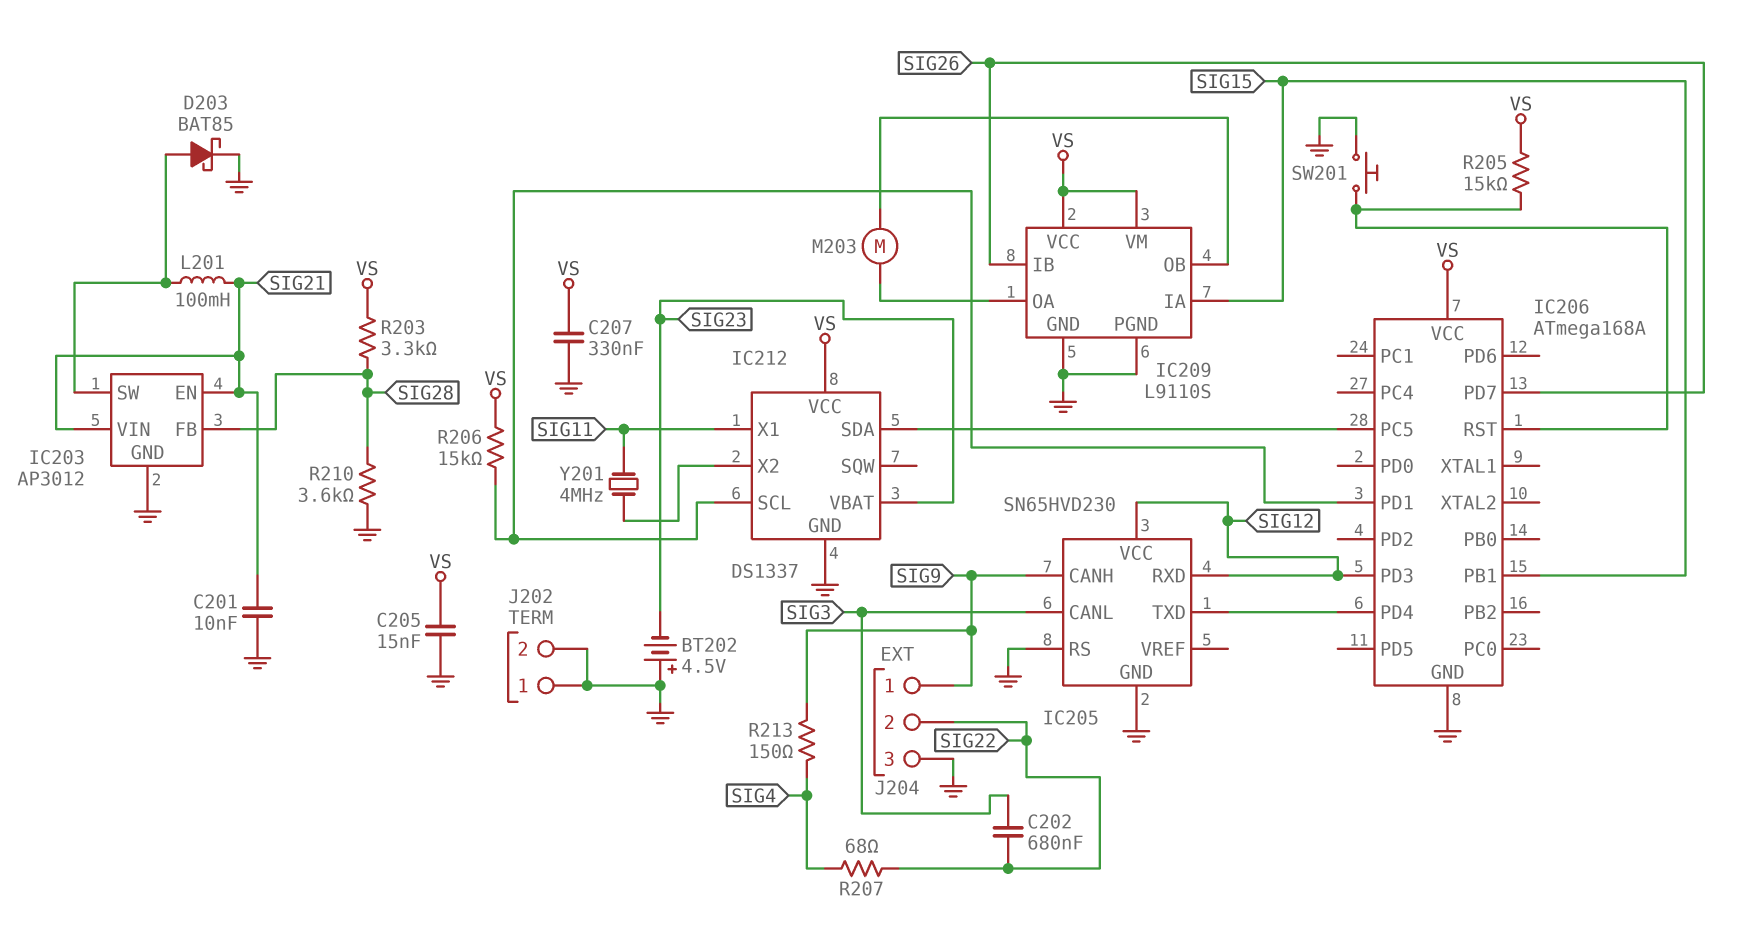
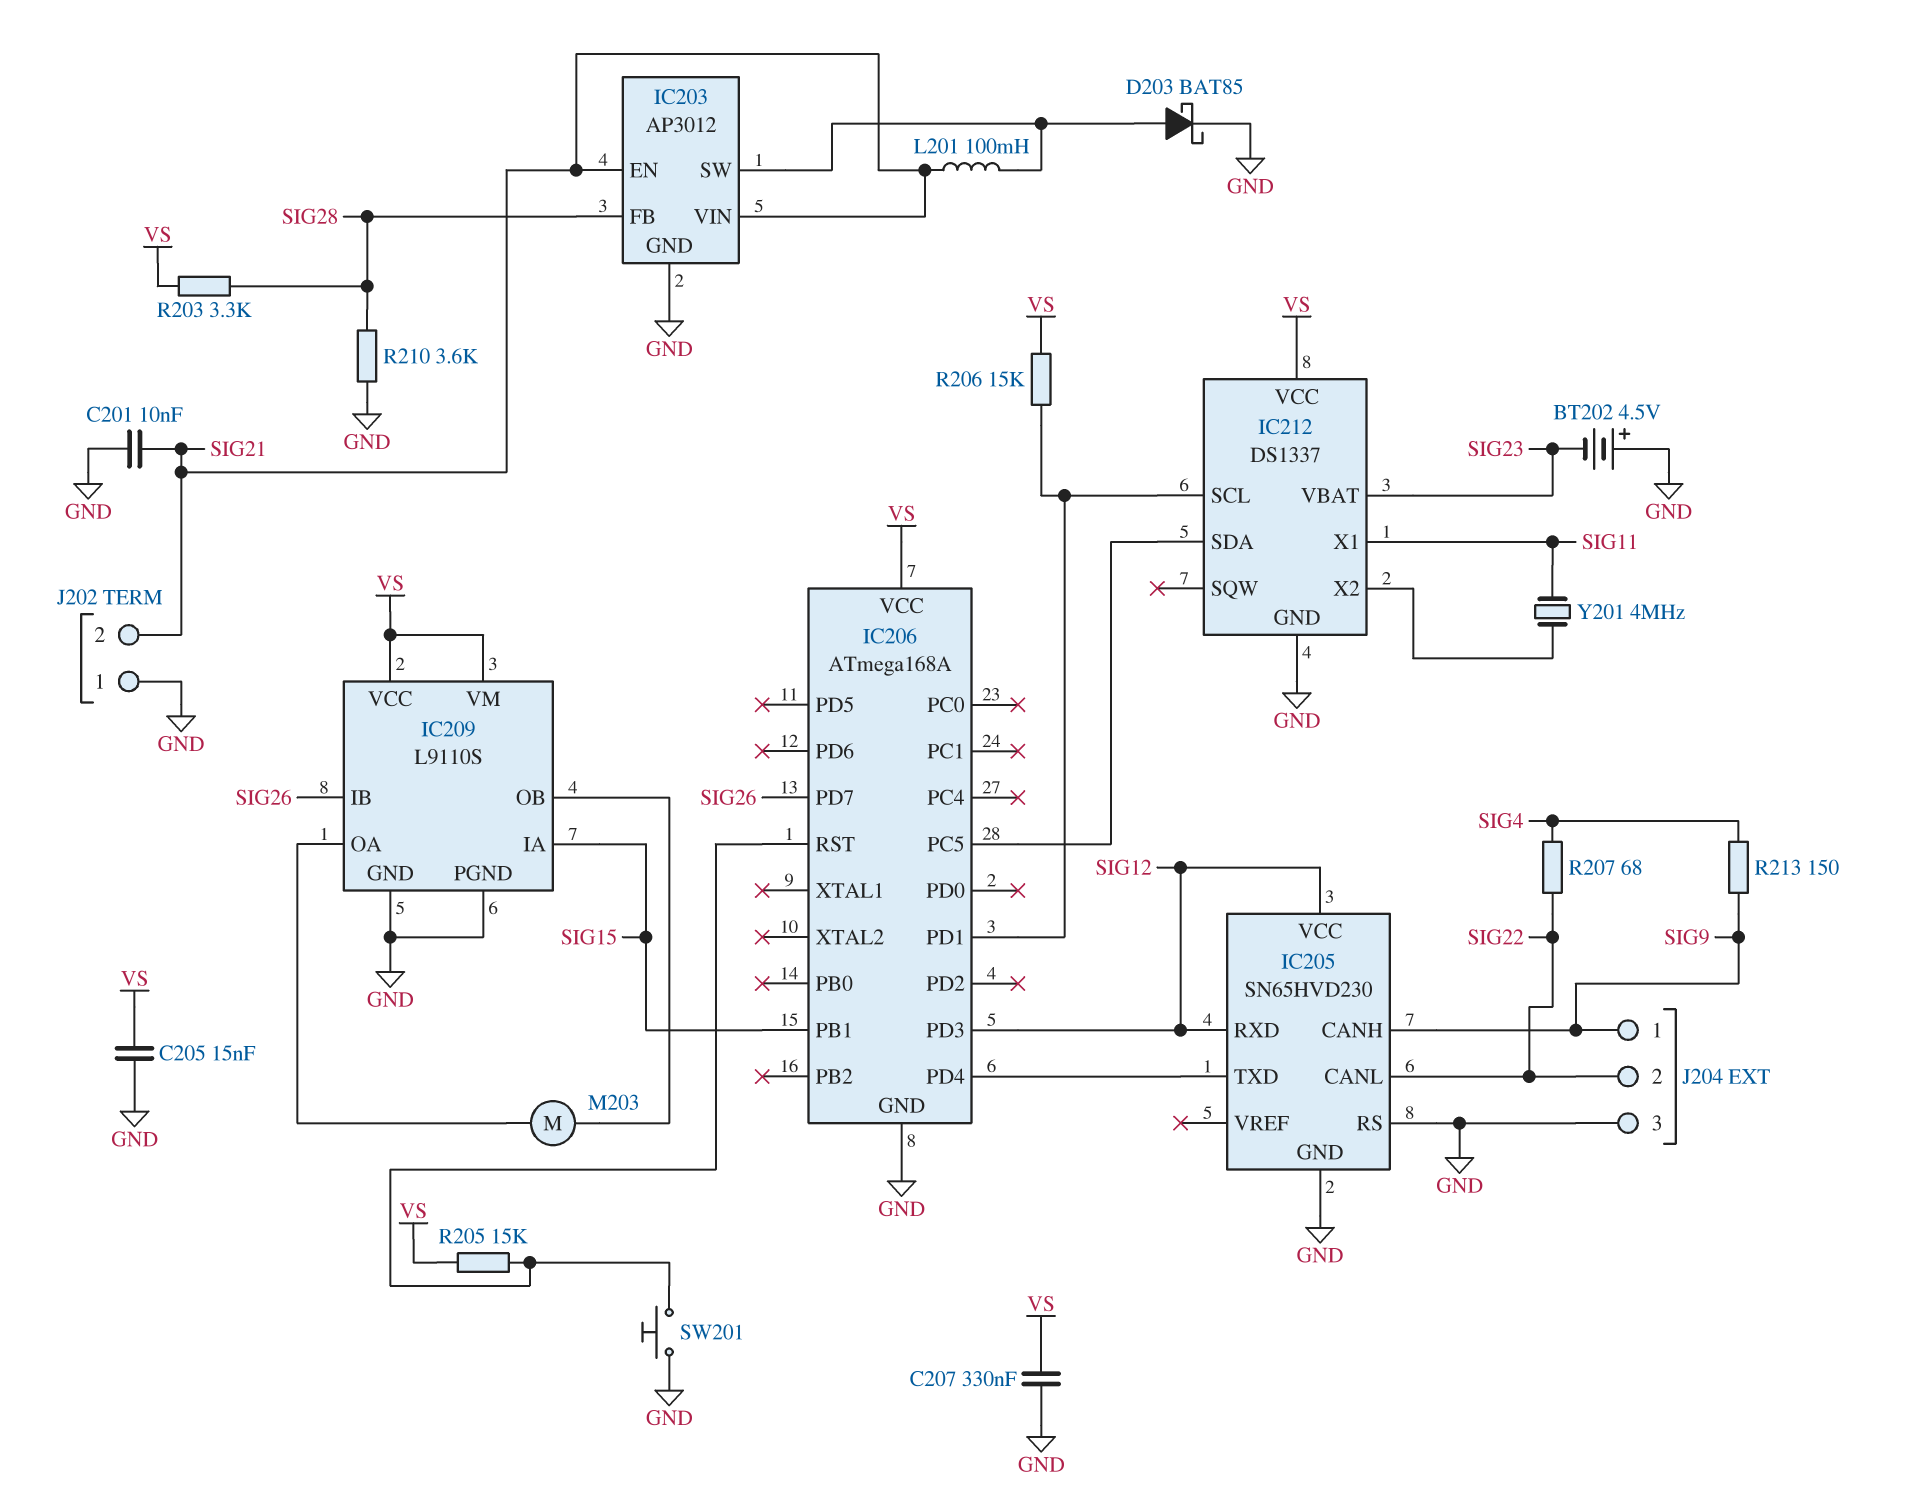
C202: 680nF (SIG3, SIG22) -> none
IC205 pin CANL: SIG3 -> SIG22
J202 pin 2: GND -> SIG21

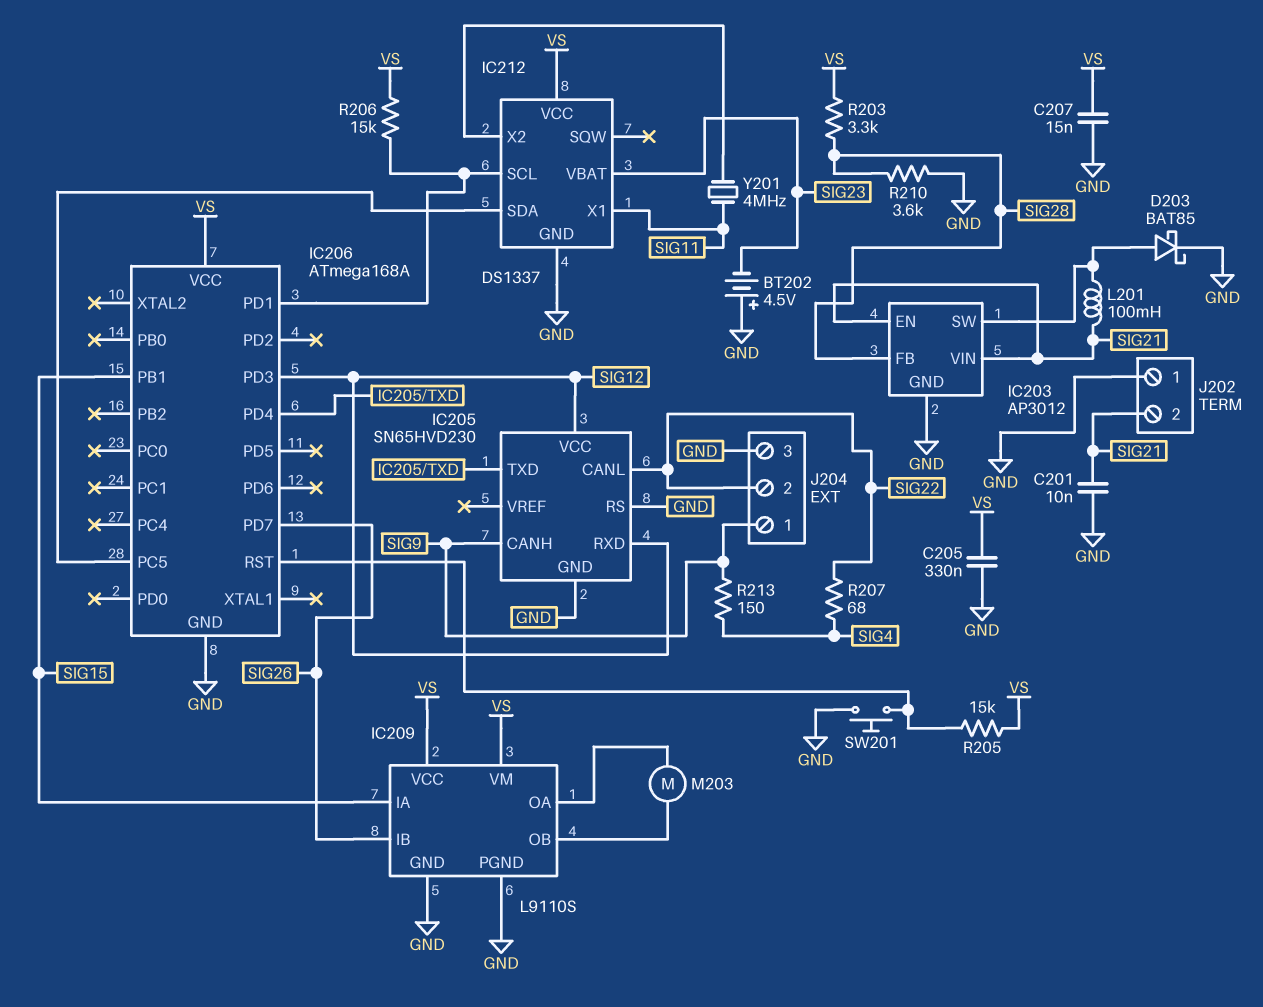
C205: 15nF (GND, VS) -> 330nF (GND, VS)
C207: 330nF (GND, VS) -> 15nF (GND, VS)

